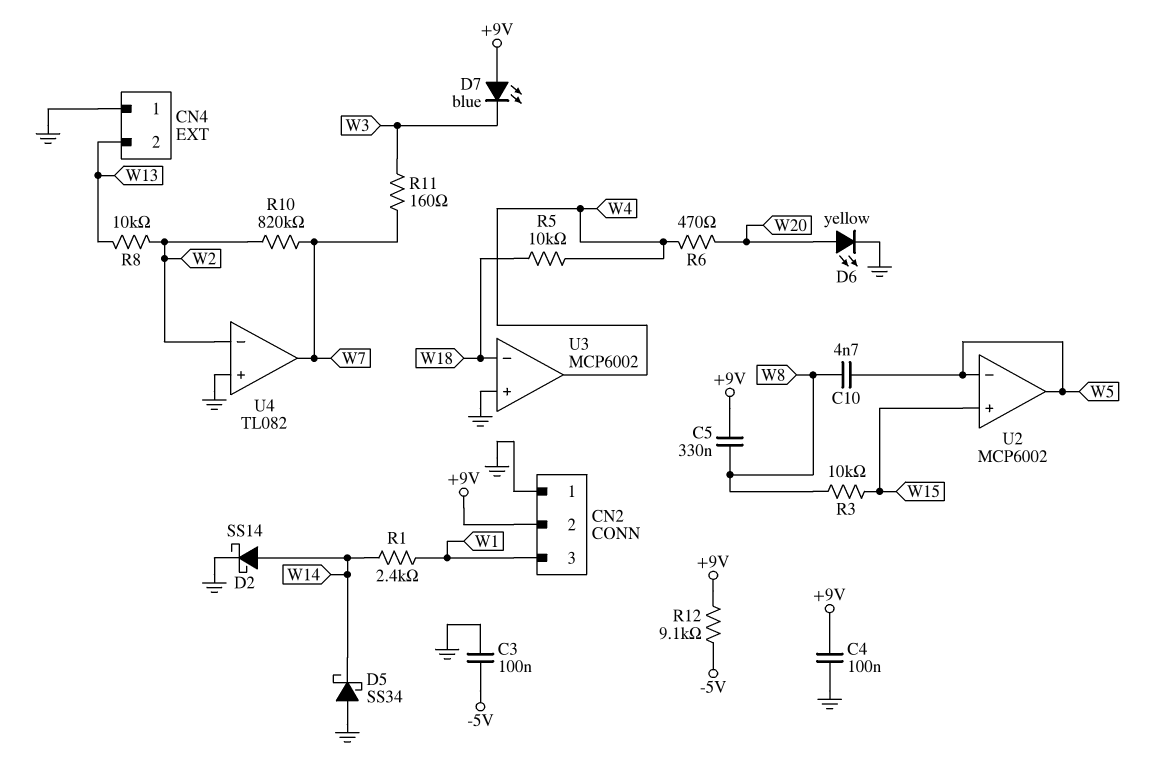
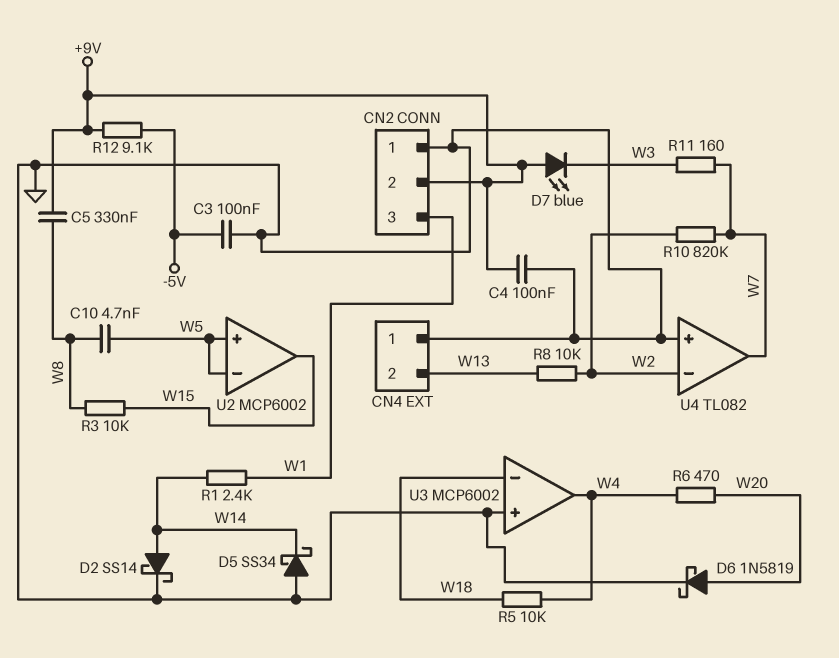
D6: LED yellow (A W20, K GND) -> schottky 1N5819 (A W20, K GND)
U2 pin in+: W15 -> W5
U2 pin out: W5 -> W15

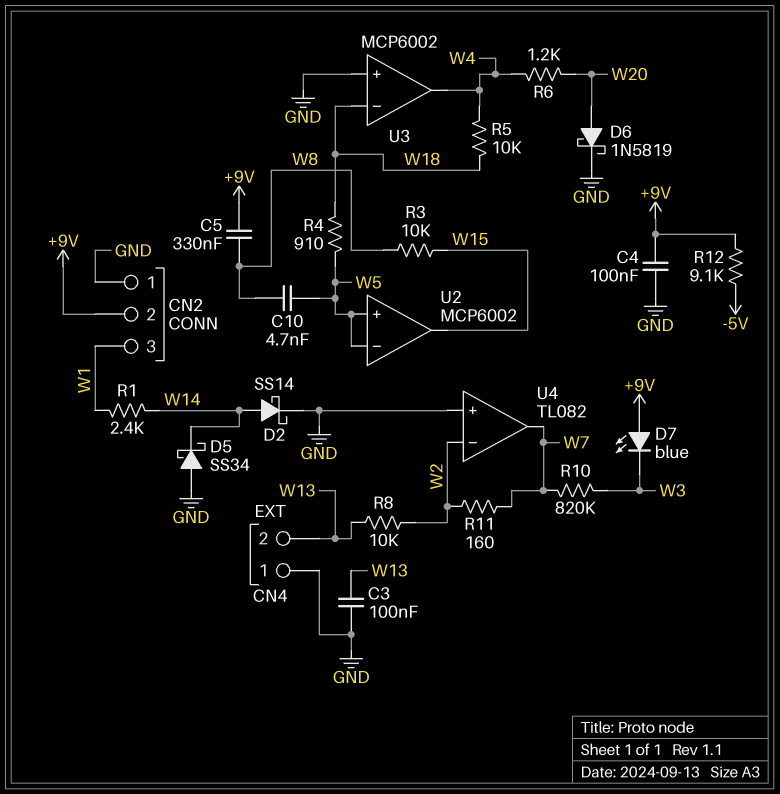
C3: 100nF (-5V, GND) -> 100nF (GND, W13)
R4: none -> 910 (W5, W18)
R6: 470 (W4, W20) -> 1.2k (W4, W20)
R10: 820k (W2, W7) -> 820k (W3, W7)
R11: 160 (W3, W7) -> 160 (W2, W7)

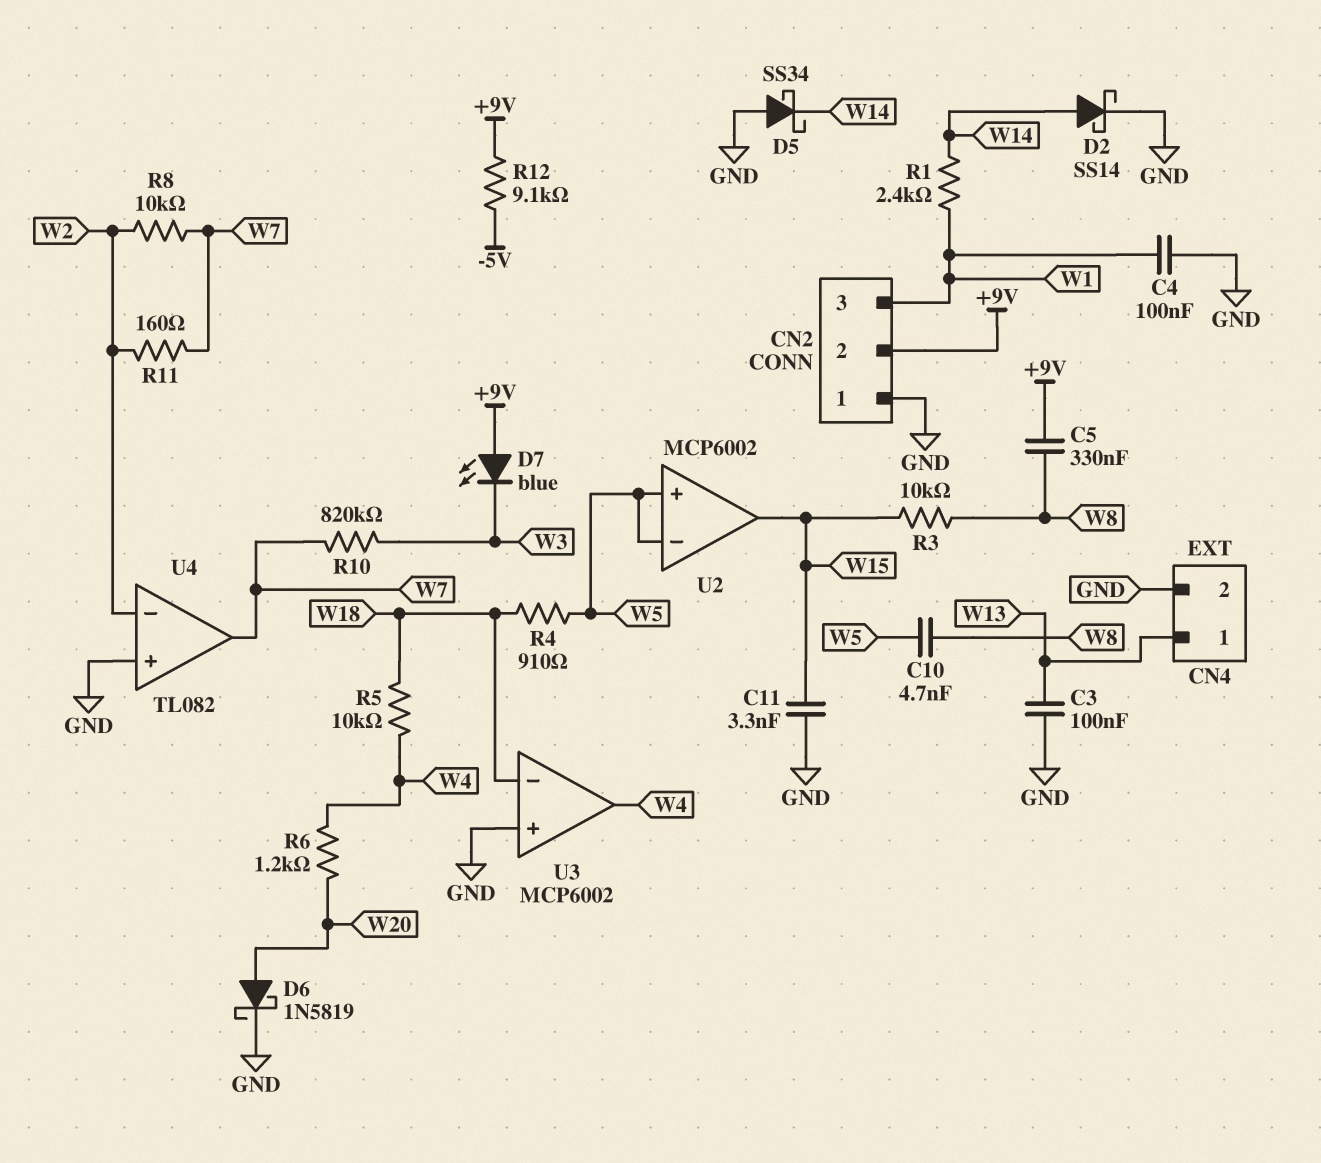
C4: 100nF (+9V, GND) -> 100nF (GND, W1)
C11: none -> 3.3nF (GND, W15)
CN4 pin 1: GND -> W13
CN4 pin 2: W13 -> GND
R8: 10k (W2, W13) -> 10k (W2, W7)

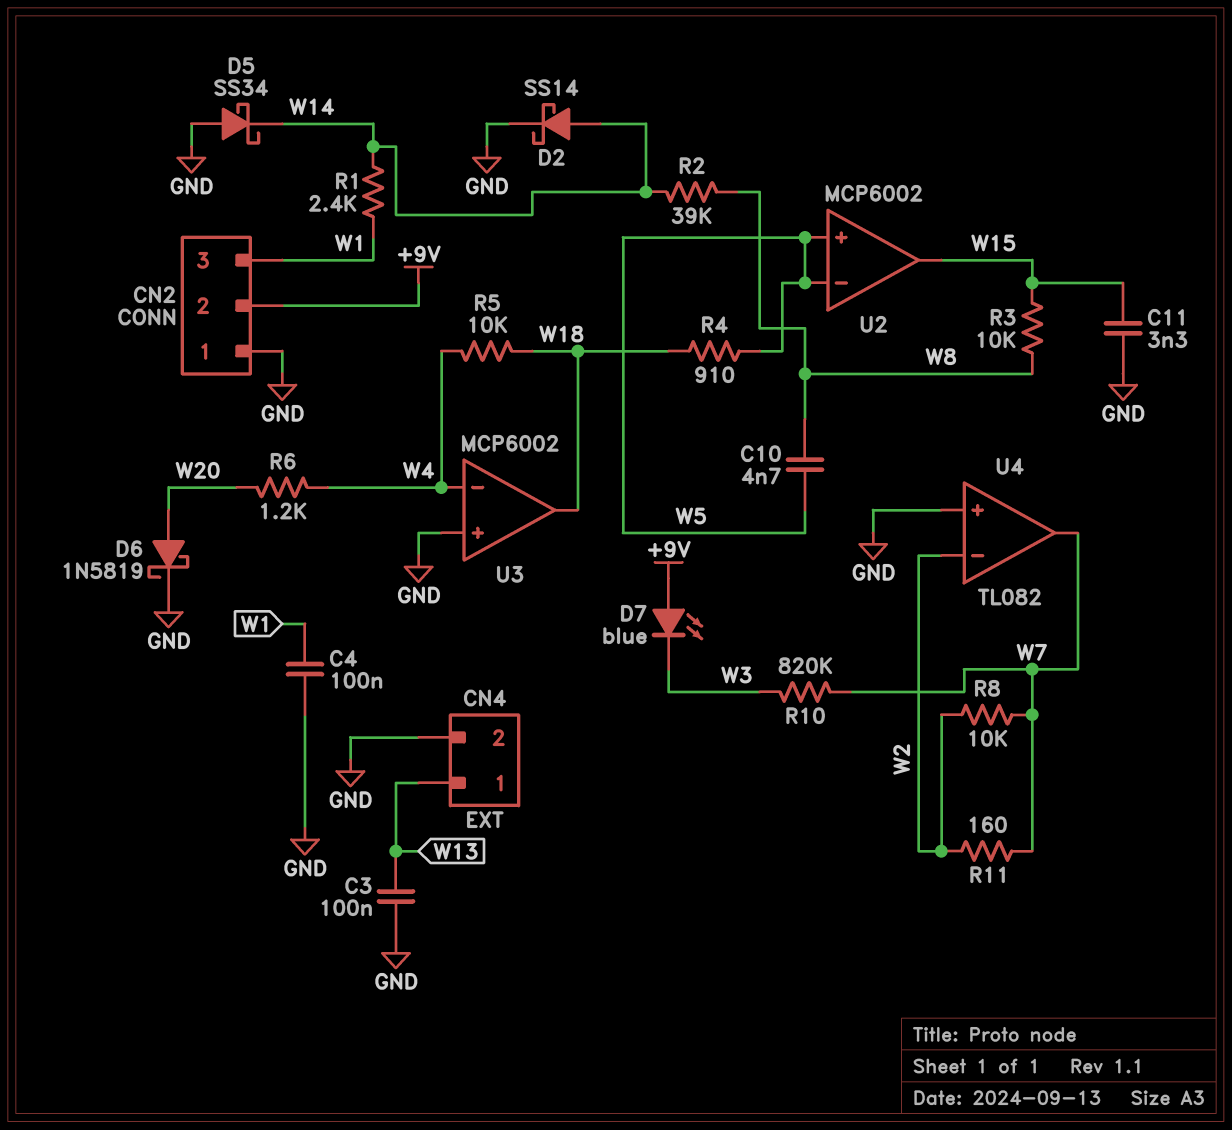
C5: 330nF (+9V, W8) -> none
R2: none -> 39k (W8, W14)
R12: 9.1k (+9V, -5V) -> none
U3 pin in-: W18 -> W4
U3 pin out: W4 -> W18

